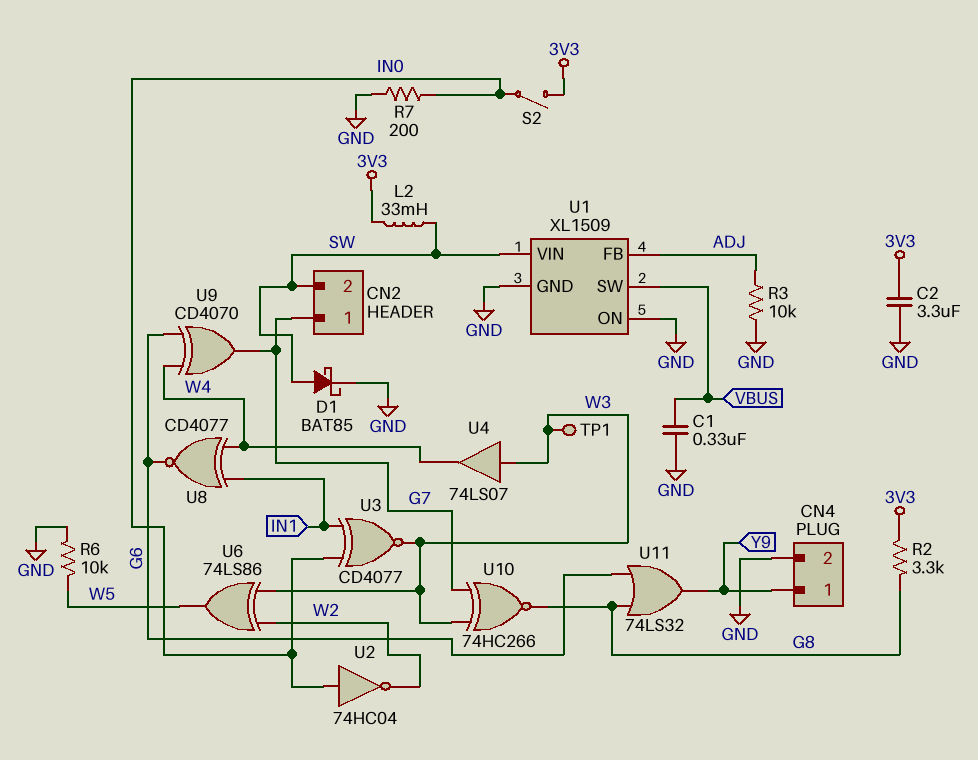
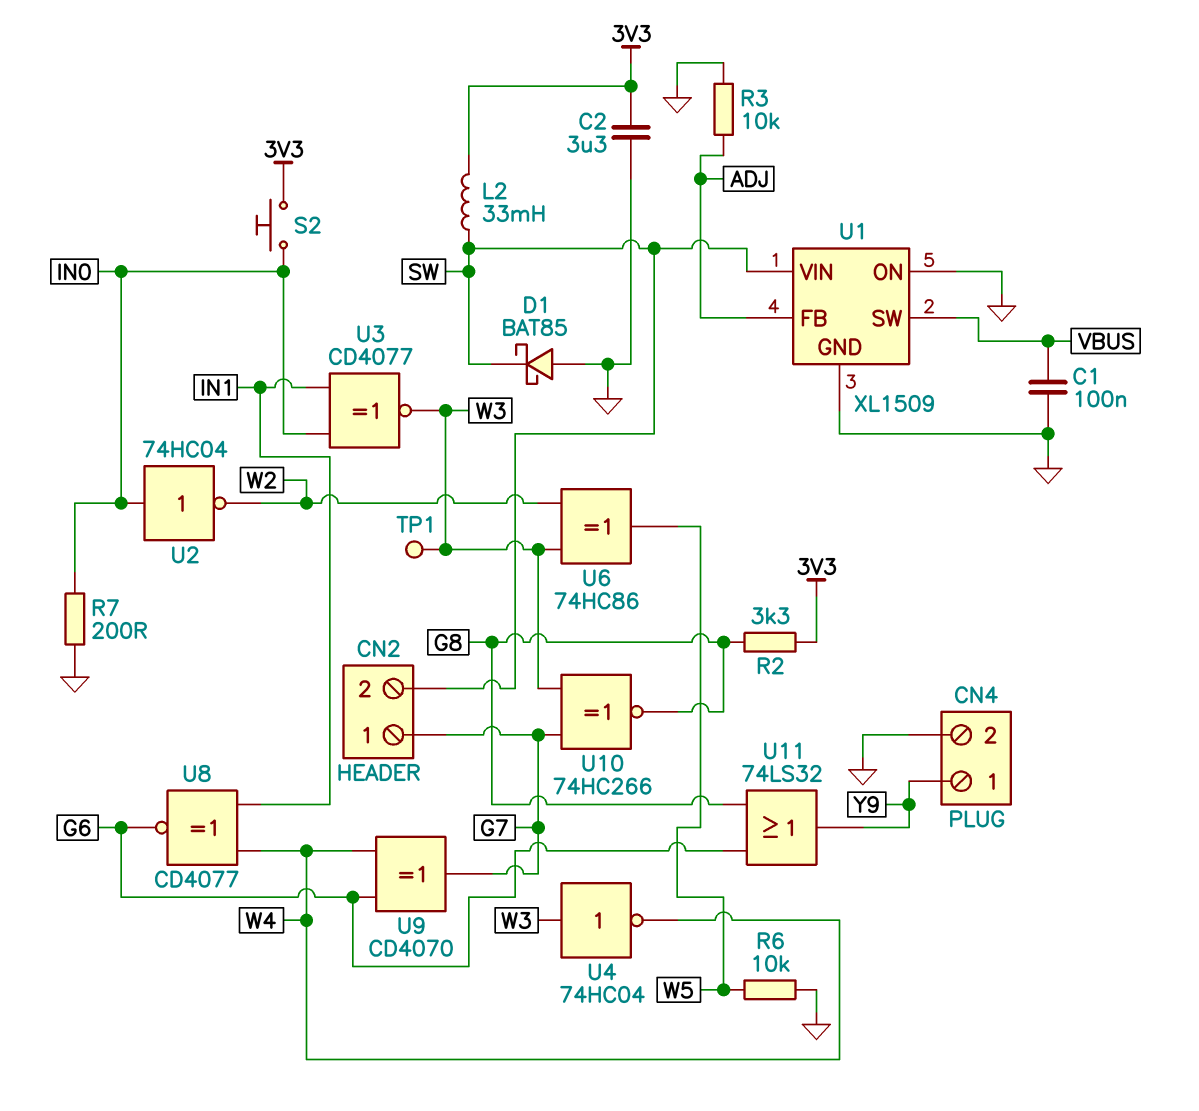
C1: 330nF (GND, VBUS) -> 100nF (GND, VBUS)
D1: schottky BAT85 (A SW, K GND) -> schottky BAT85 (A GND, K SW)
S2: switch (3V3, IN0) -> button (3V3, IN0)
U4: buffer 74LS07 (in W3, out W4) -> NOT 74HC04 (in W3, out W4)
U6: XOR 74LS86 (in W2, in W3, out W5) -> XOR 74HC86 (in W2, in W3, out W5)

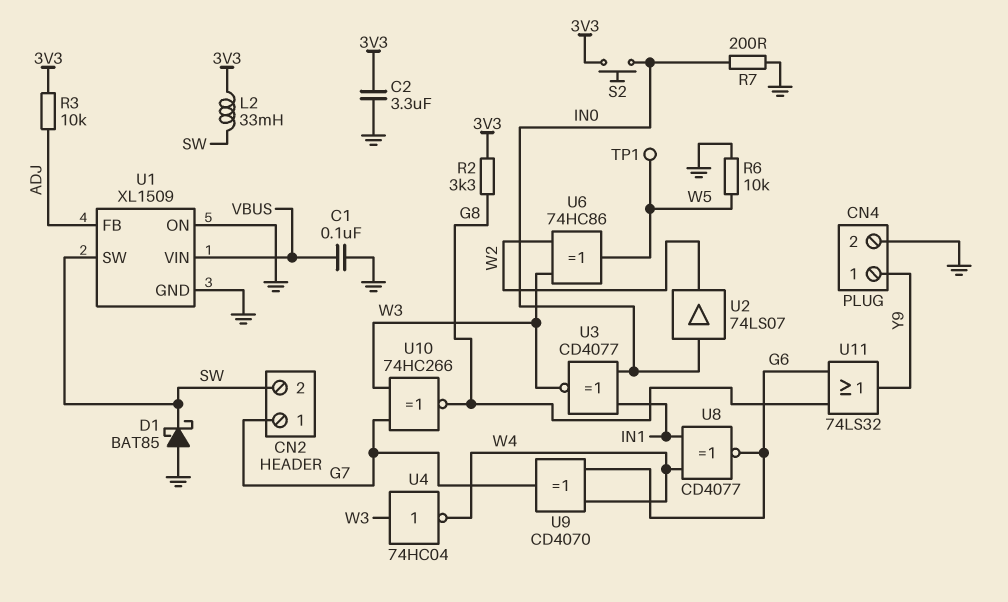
R3: 10k (ADJ, GND) -> 10k (3V3, ADJ)
TP1: test point (W3) -> test point (W5)
U1 pin SW: VBUS -> SW
U1 pin VIN: SW -> VBUS
U2: NOT 74HC04 (in IN0, out W2) -> buffer 74LS07 (in IN0, out W2)

